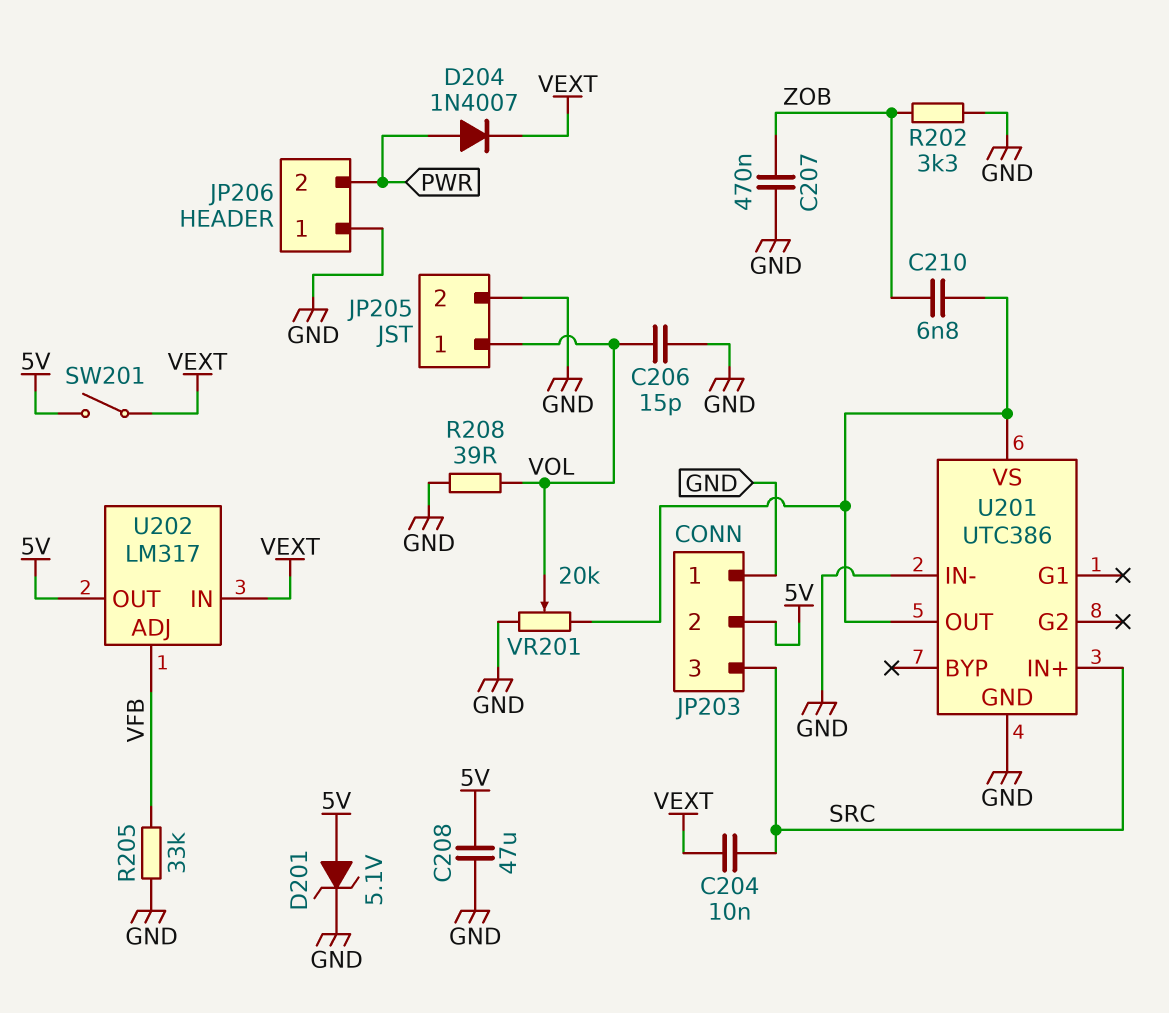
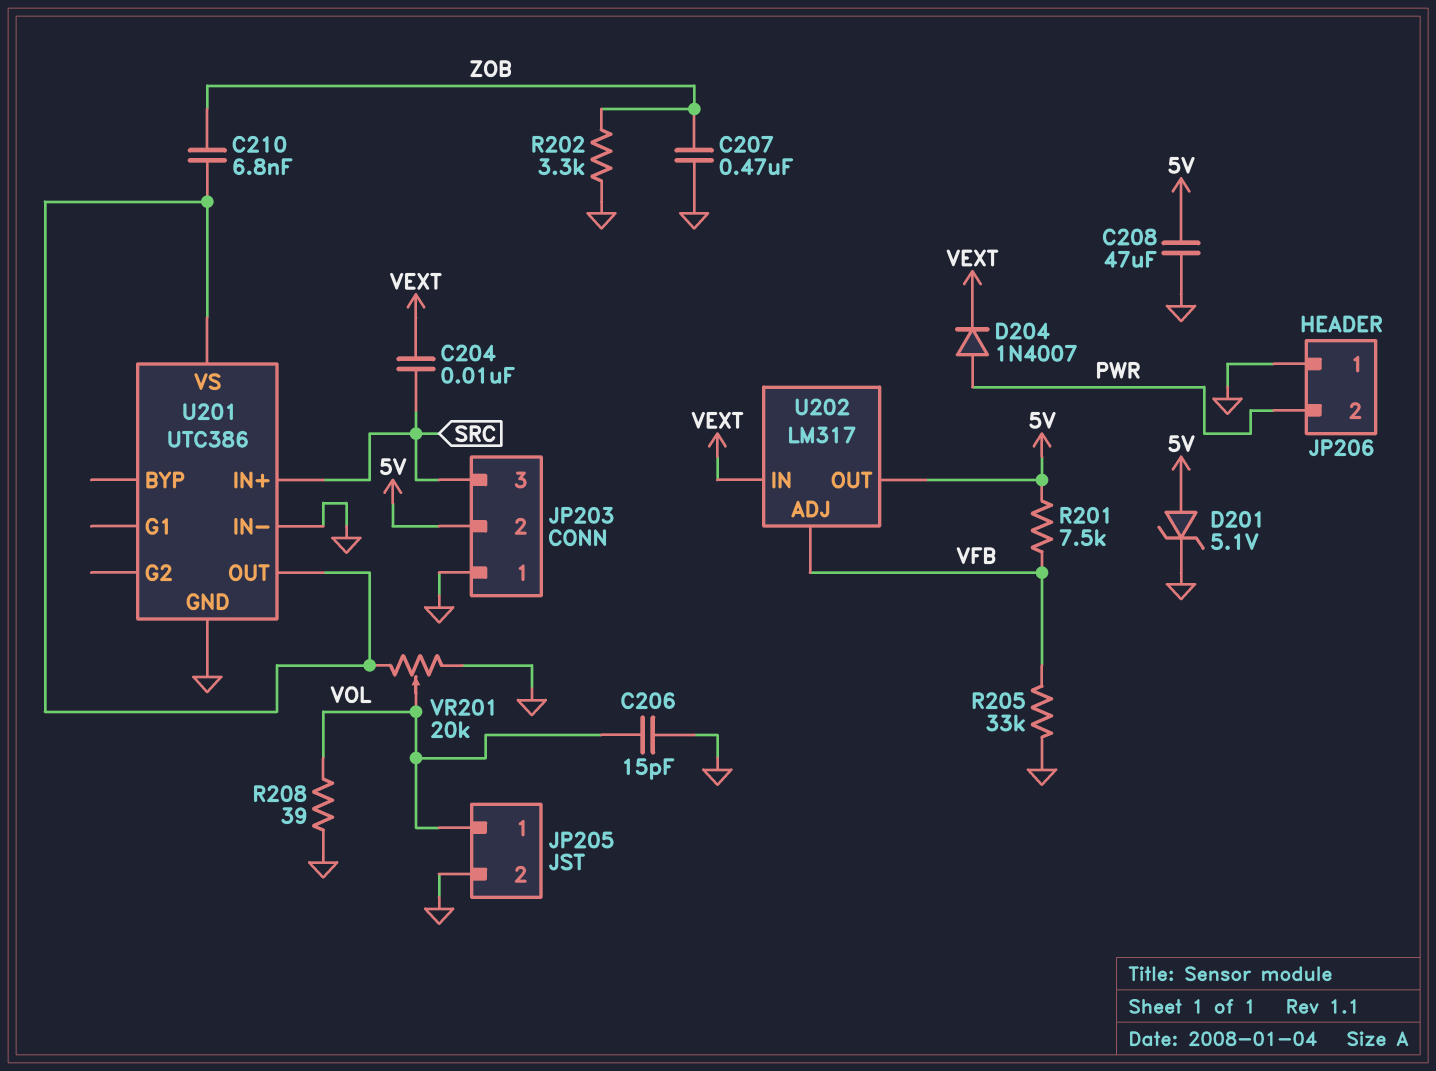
R201: none -> 7.5k (5V, VFB)
SW201: switch (5V, VEXT) -> none

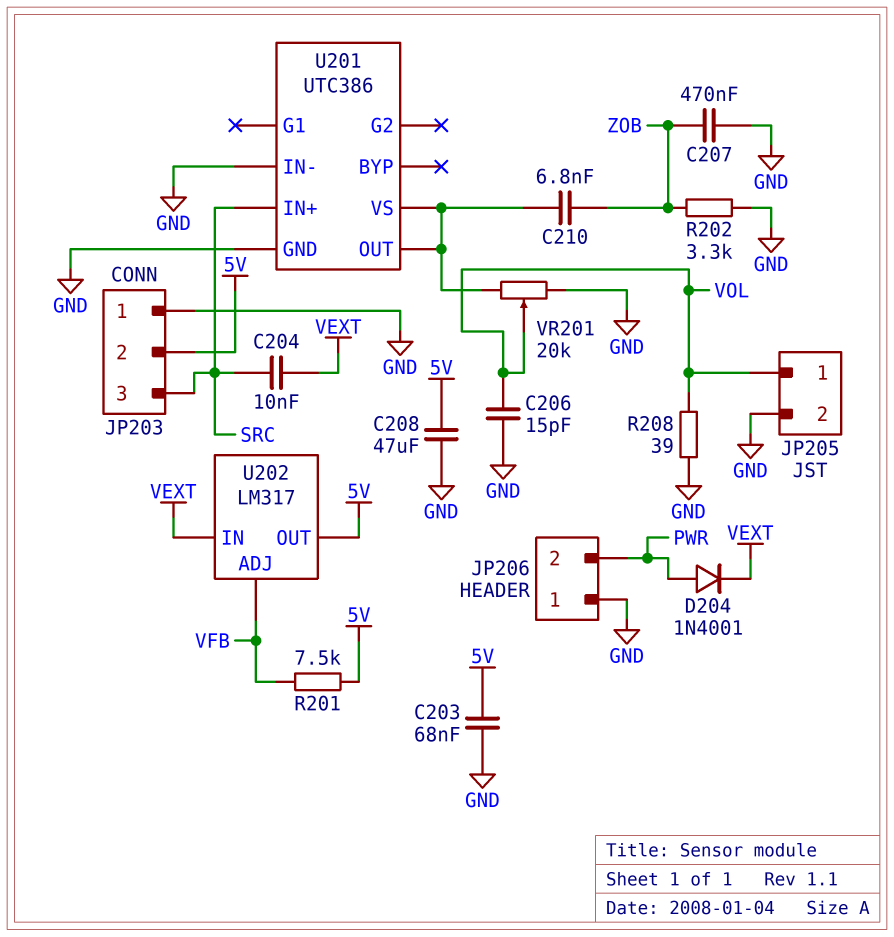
C203: none -> 68nF (5V, GND)
D201: zener 5.1V (A 5V, K GND) -> none
D204: diode 1N4007 (A PWR, K VEXT) -> diode 1N4001 (A PWR, K VEXT)
R205: 33k (GND, VFB) -> none

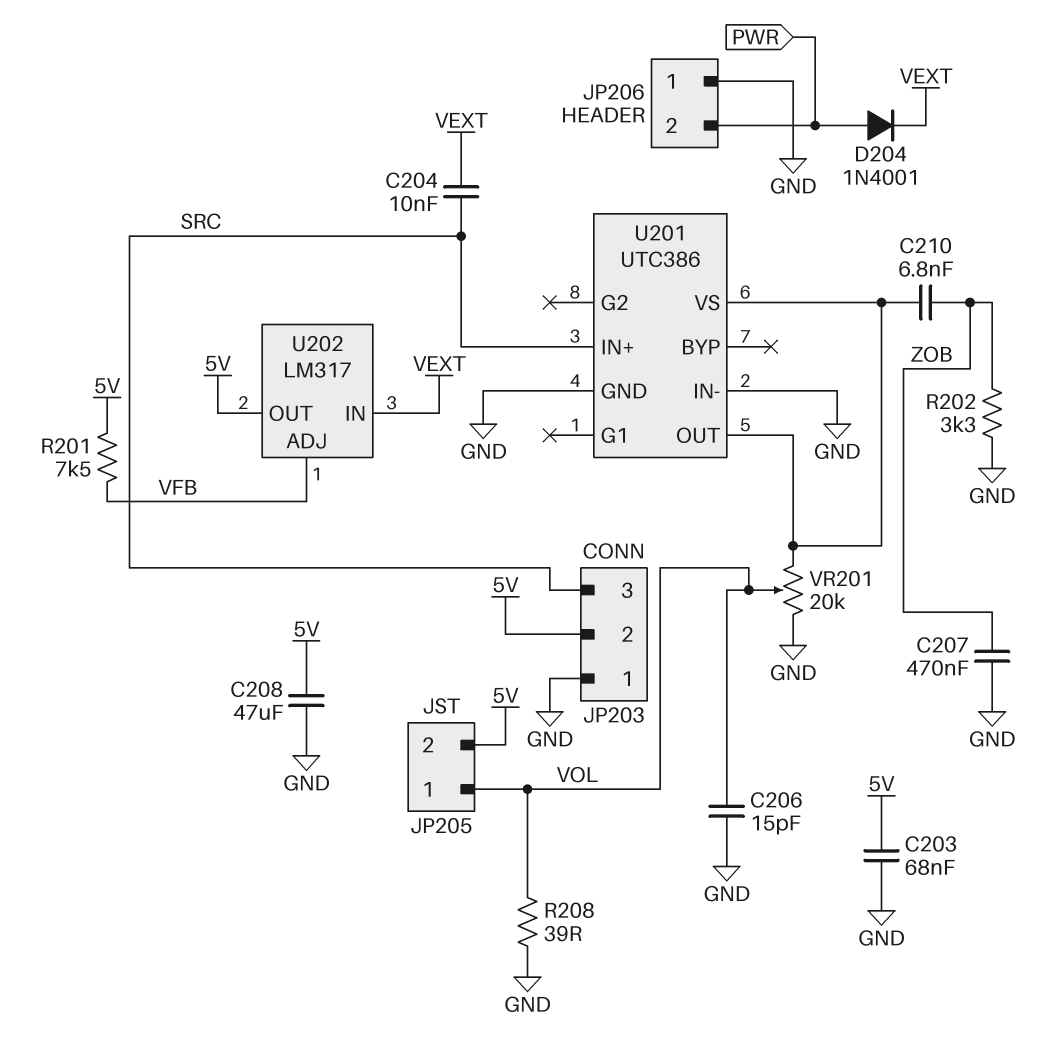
JP205 pin 2: GND -> 5V

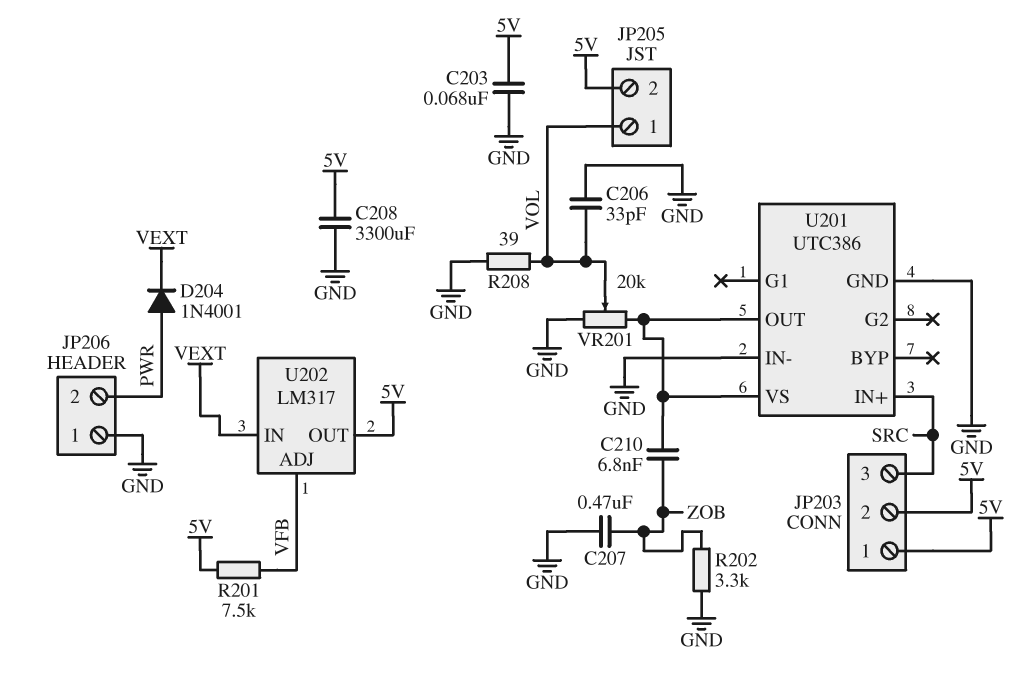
C204: 10nF (SRC, VEXT) -> none
C206: 15pF (GND, VOL) -> 33pF (GND, VOL)
C208: 47uF (5V, GND) -> 3300uF (5V, GND)
JP203 pin 1: GND -> 5V

